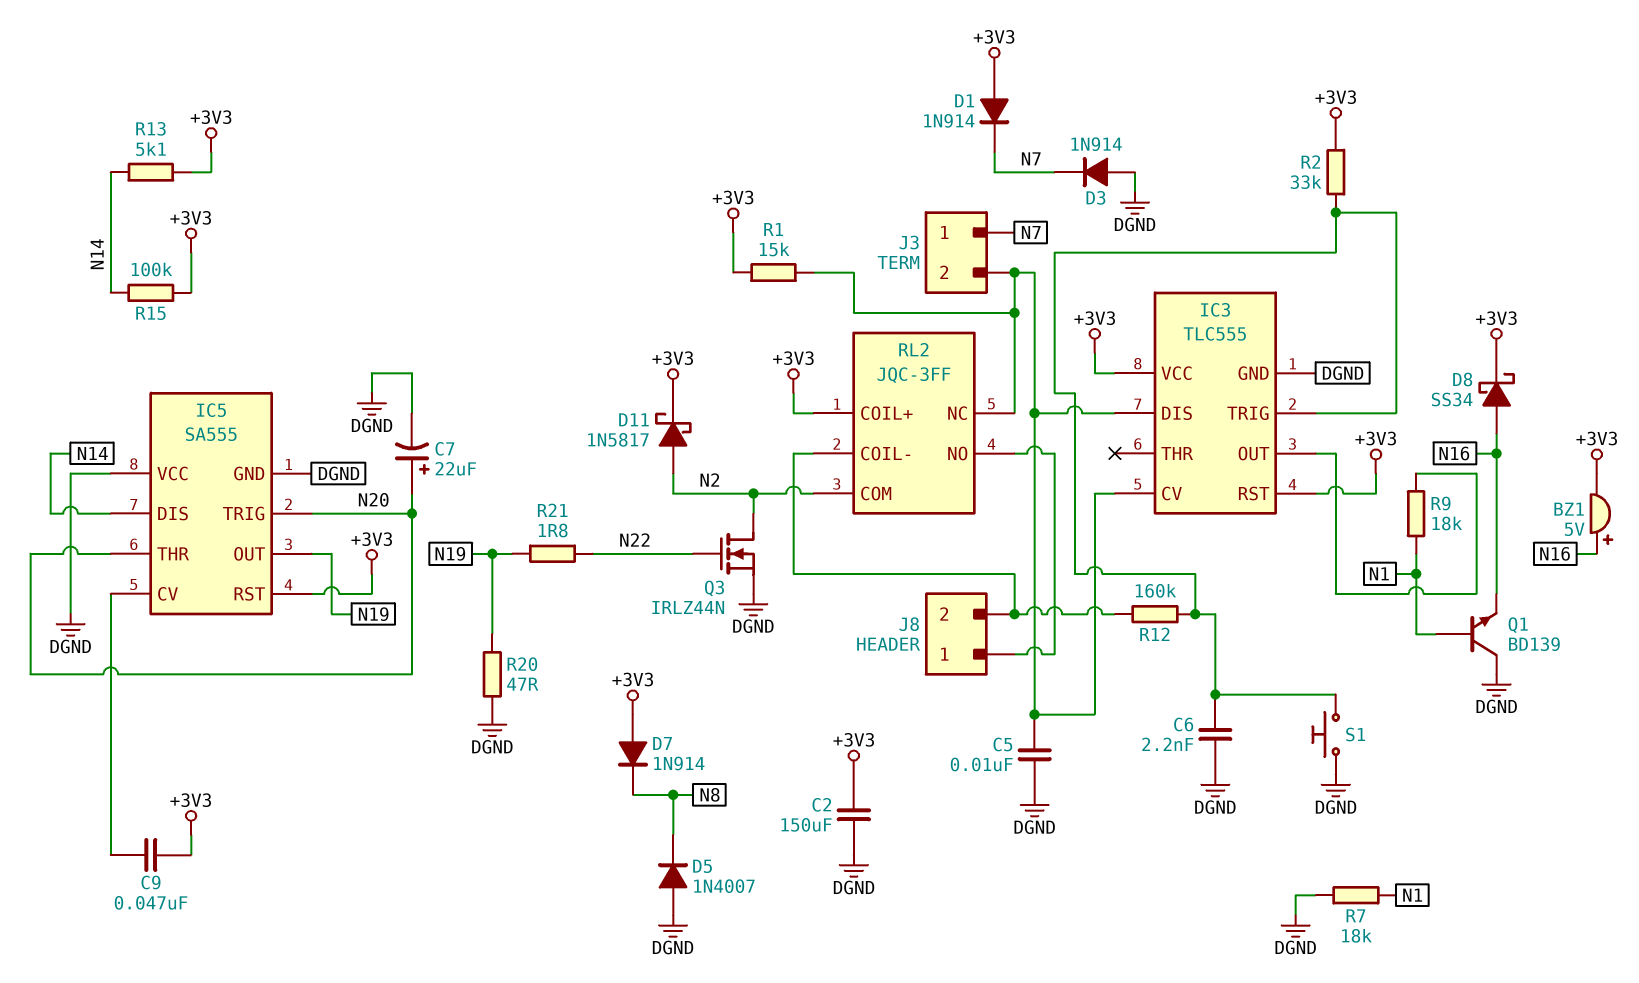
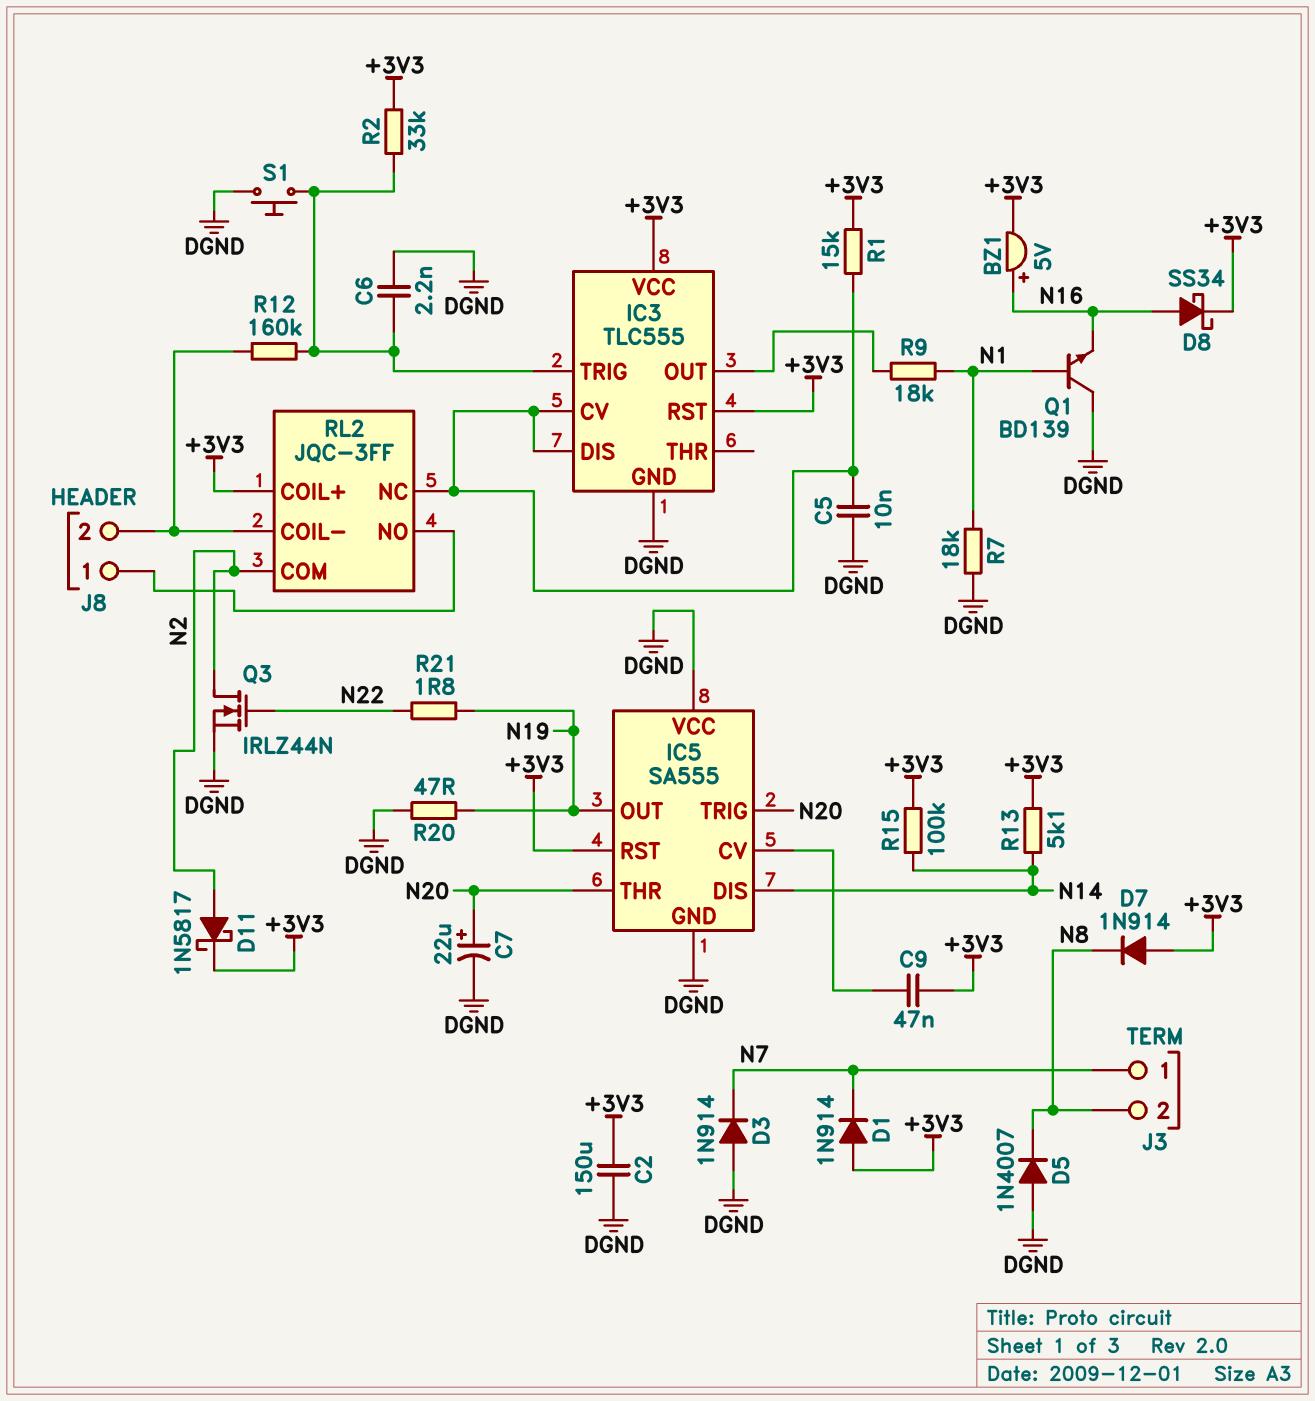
J3 pin 2: IC3/CV -> N8

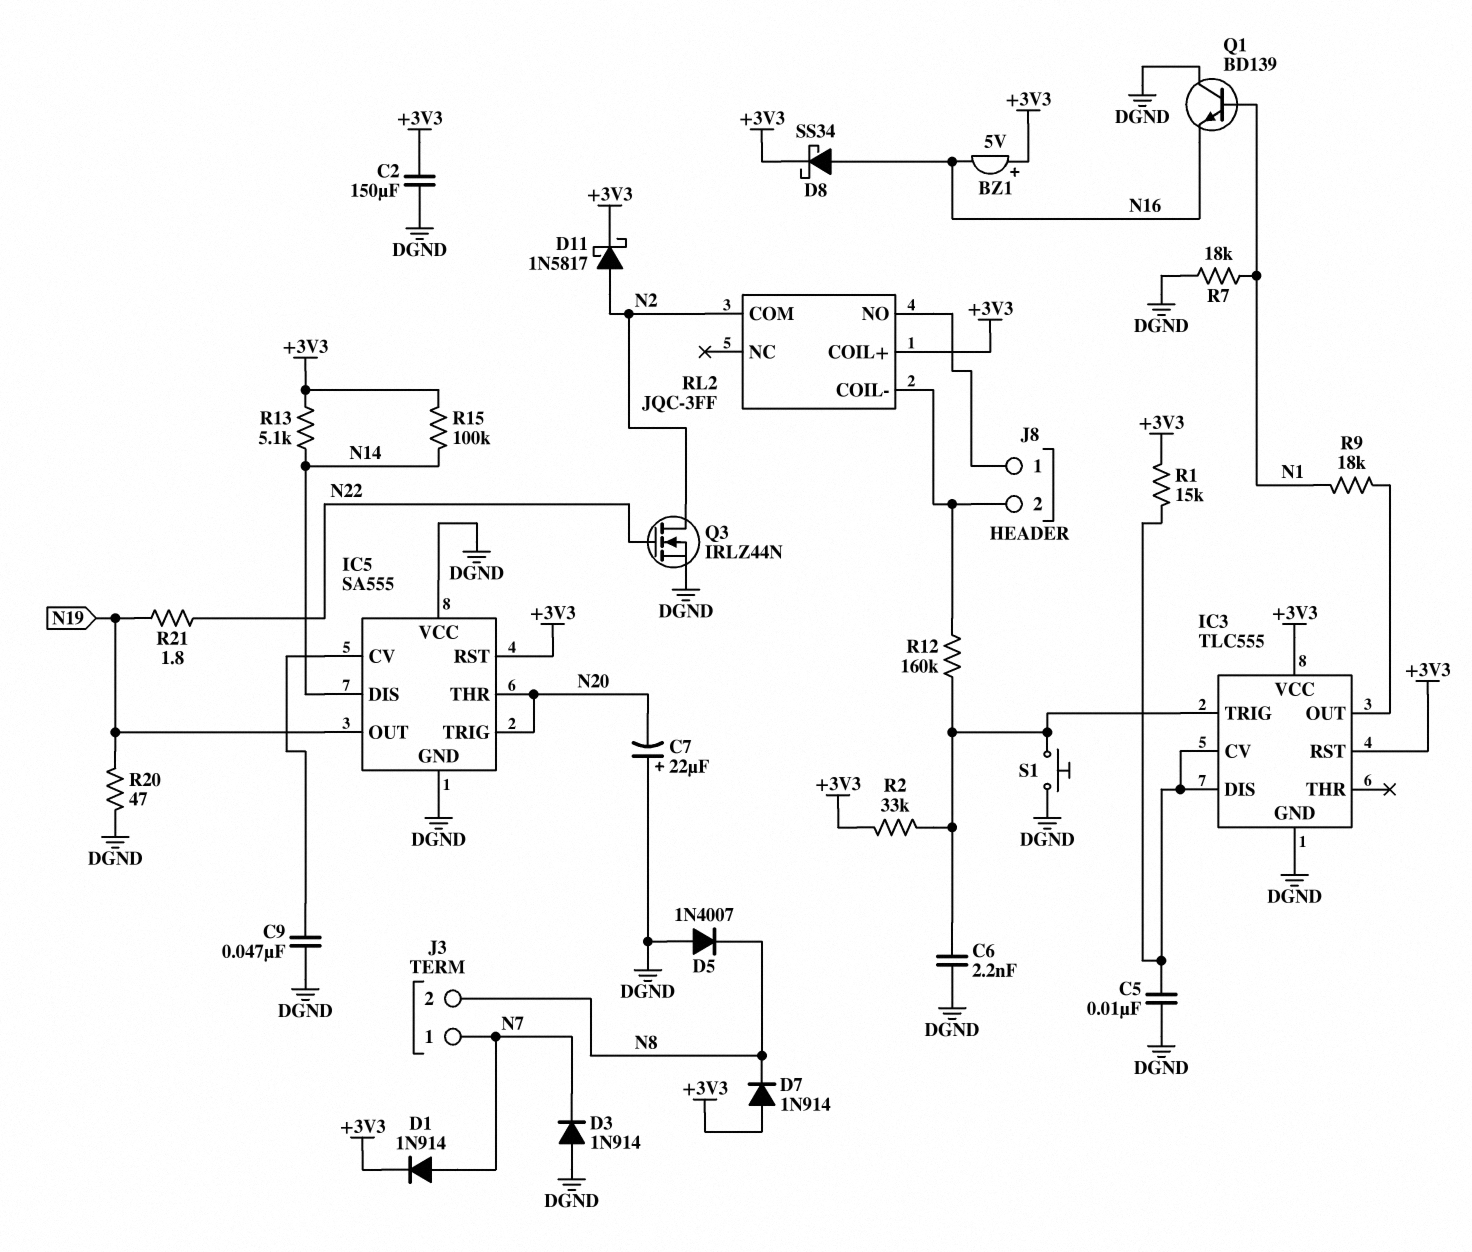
BZ1: buzzer 5V (plus N16, minus +3V3) -> buzzer 5V (plus +3V3, minus N16)
C7: 22uF (plus N20, minus DGND) -> 22uF (plus DGND, minus N20)
C9: 47nF (+3V3, IC5/CV) -> 47nF (DGND, IC5/CV)
D1: diode 1N914 (A +3V3, K N7) -> diode 1N914 (A N7, K +3V3)
RL2 pin NC: IC3/CV -> none

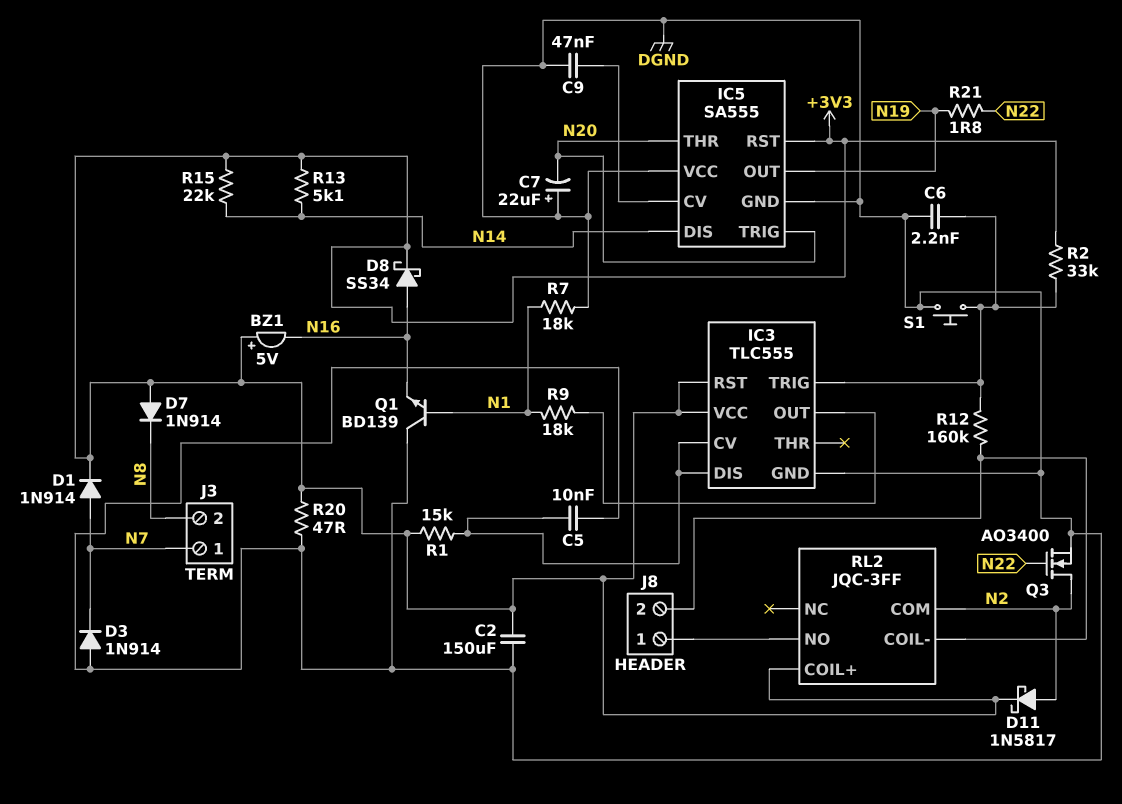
D5: diode 1N4007 (A DGND, K N8) -> none
Q3: NMOS IRLZ44N (G N22, D N2, S DGND) -> NMOS AO3400 (G N22, D N2, S DGND)
R15: 100k (+3V3, N14) -> 22k (+3V3, N14)
R20: 47 (DGND, N19) -> 47 (+3V3, DGND)

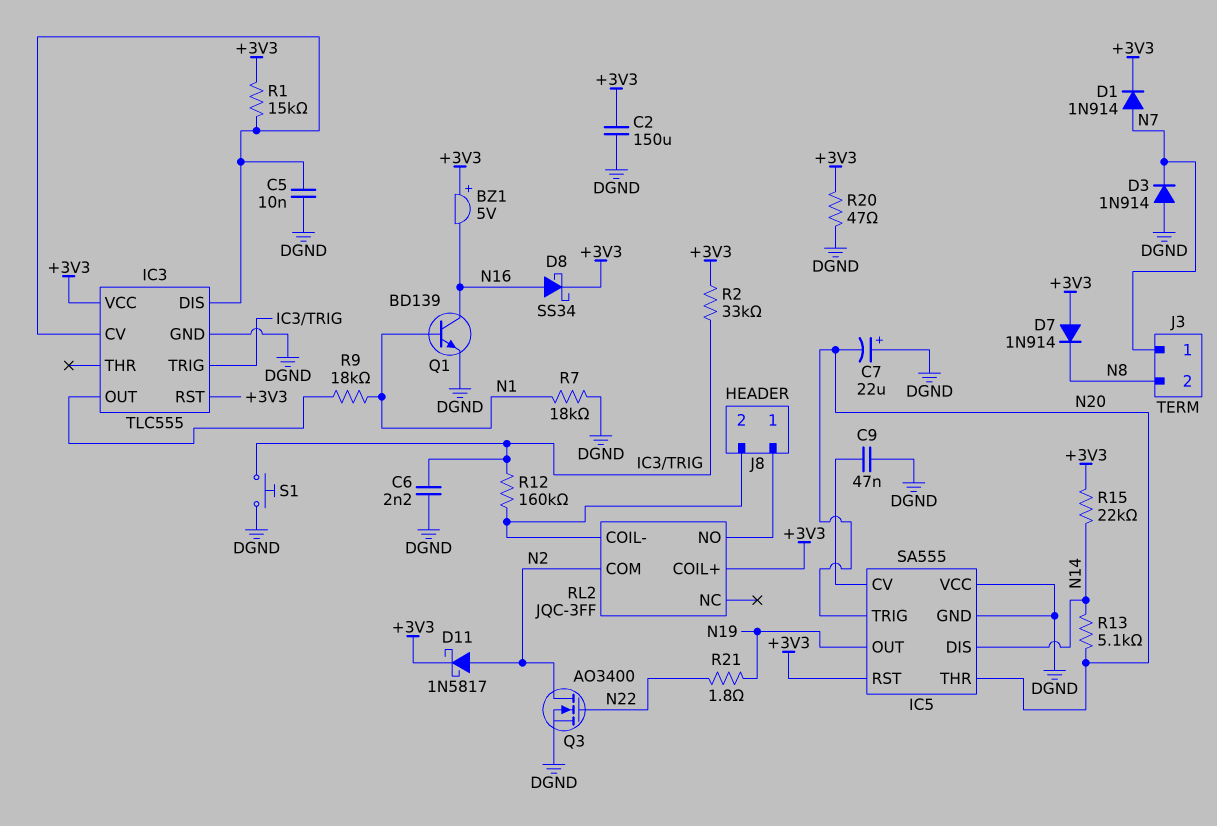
Q1: NPN BD139 (B N1, C DGND, E N16) -> NPN BD139 (B N1, C N16, E DGND)
R13: 5.1k (+3V3, N14) -> 5.1k (N14, N20)

